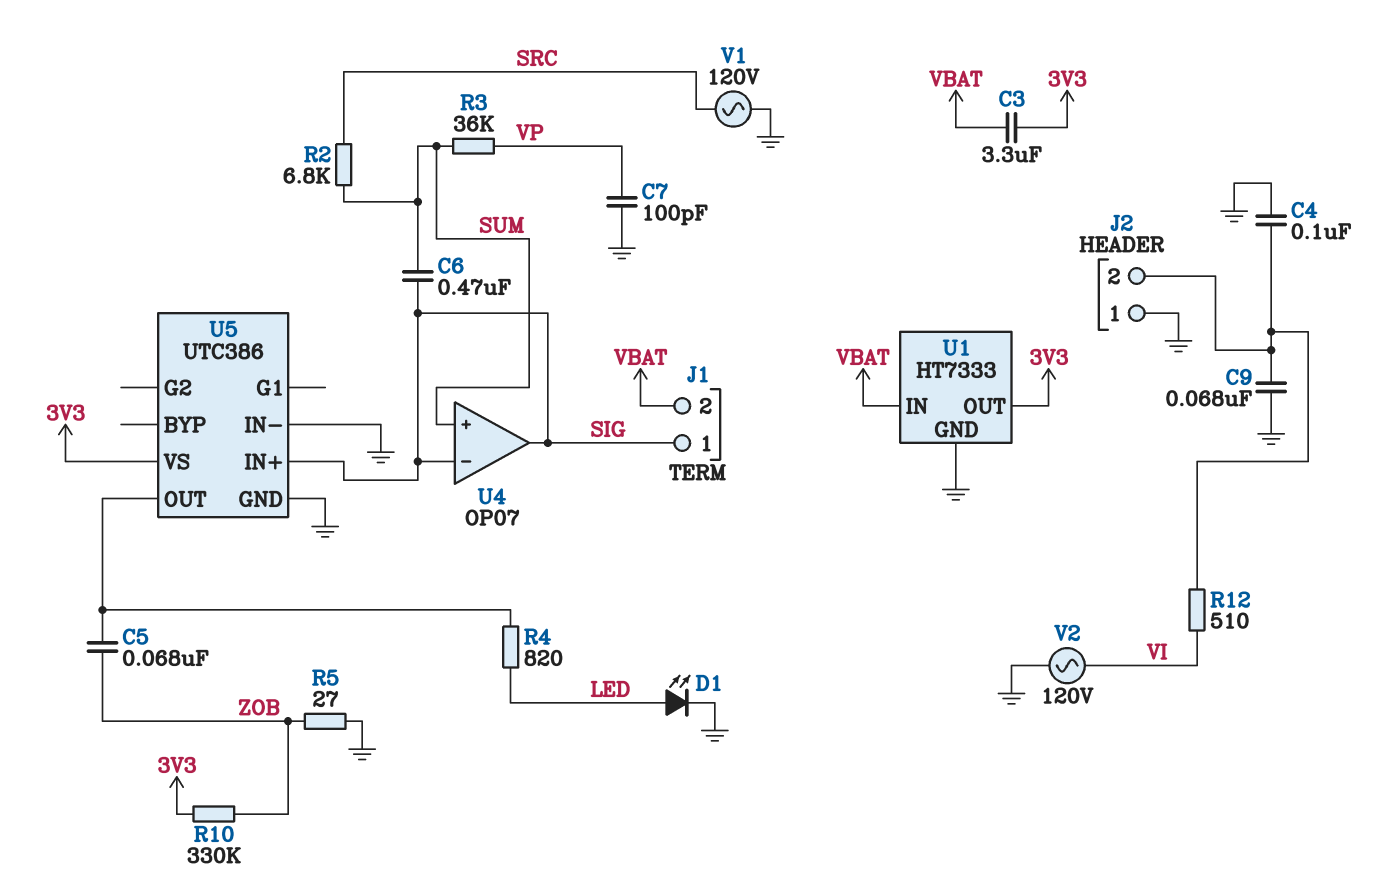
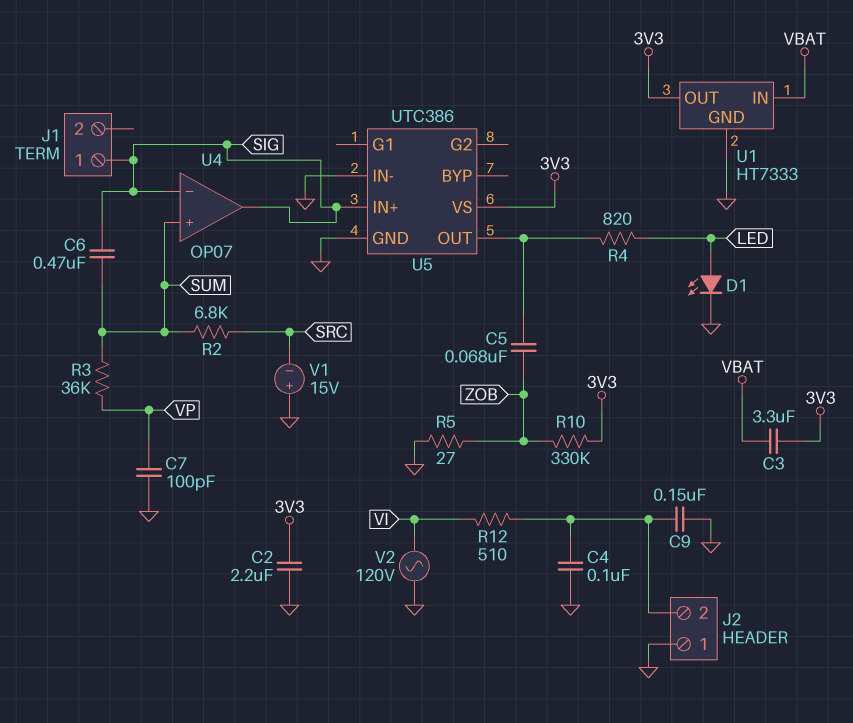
C2: none -> 2.2uF (3V3, GND)
C9: 68nF (GND, J2/2) -> 150nF (GND, J2/2)
J1 pin 2: VBAT -> none
V1: AC 120V (GND, SRC) -> 15V (plus GND, minus SRC)

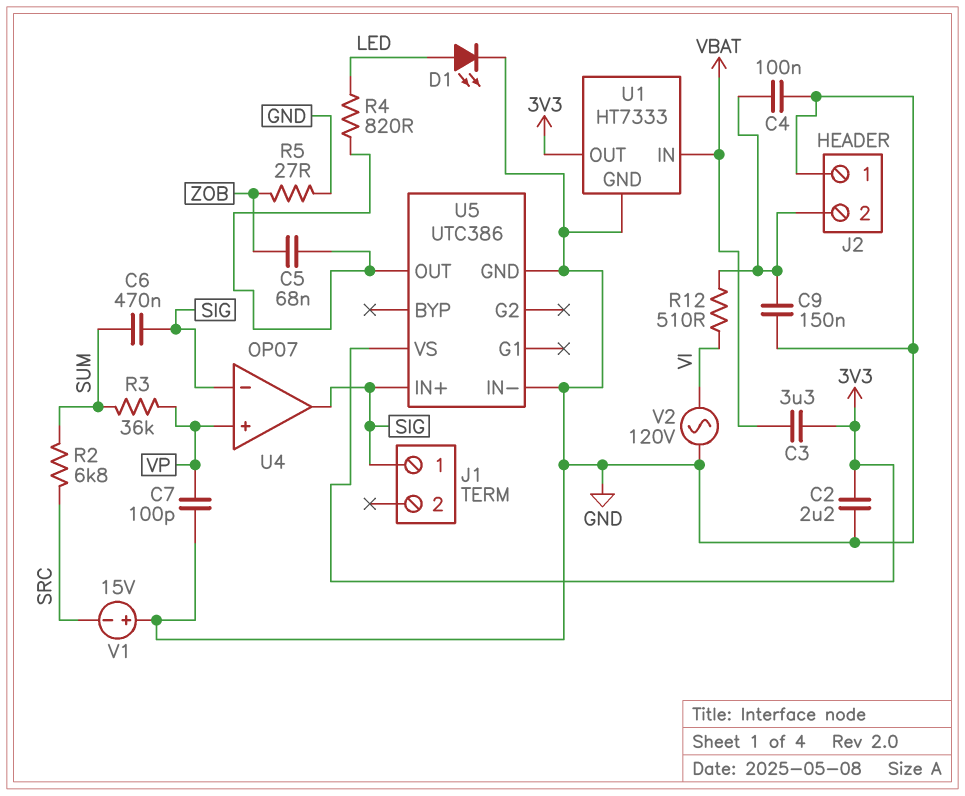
R10: 330k (3V3, ZOB) -> none
U4 pin in+: SUM -> VP

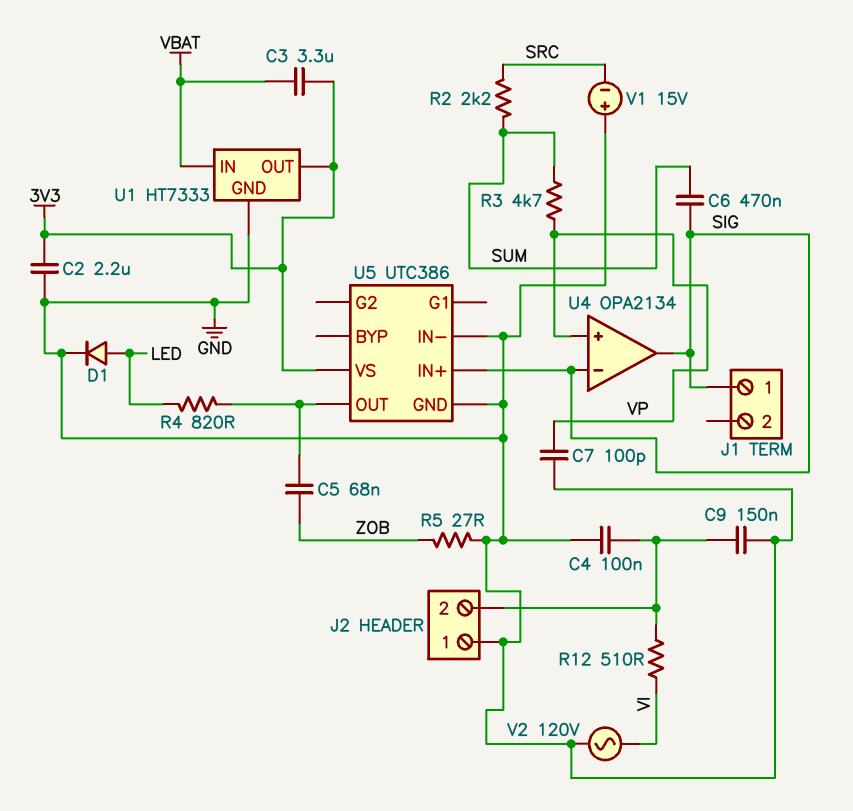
D1: LED (A LED, K GND) -> diode (A LED, K GND)
R2: 6.8k (SRC, SUM) -> 2.2k (SRC, SUM)
R3: 36k (SUM, VP) -> 4.7k (SUM, VP)
U4: OP07 -> OPA2134

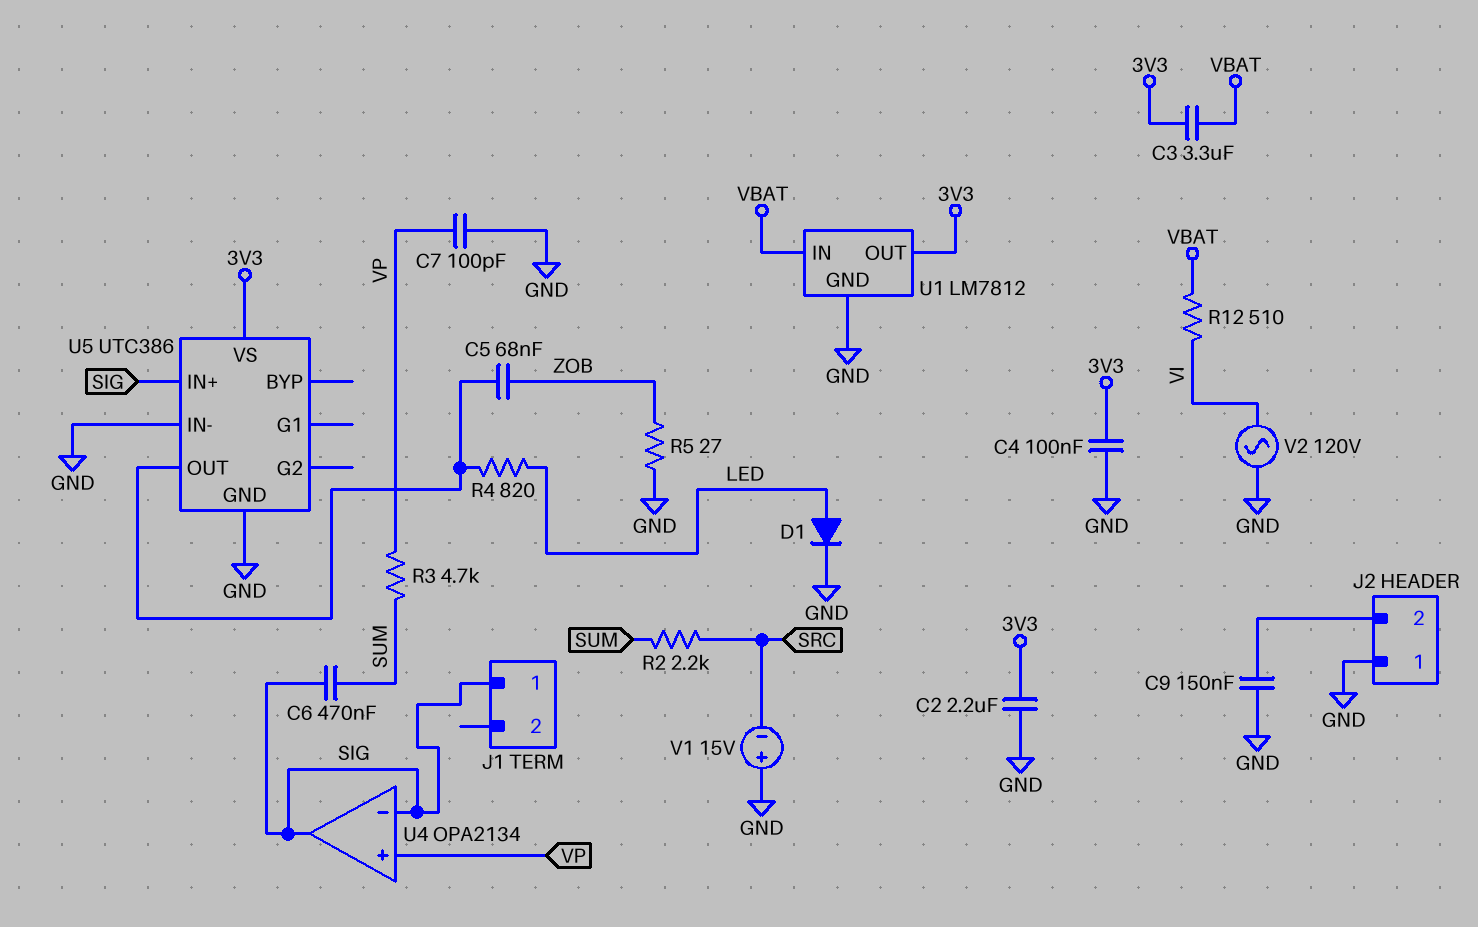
C4: 100nF (GND, J2/2) -> 100nF (3V3, GND)
R12: 510 (J2/2, VI) -> 510 (VBAT, VI)
U1: HT7333 -> LM7812

